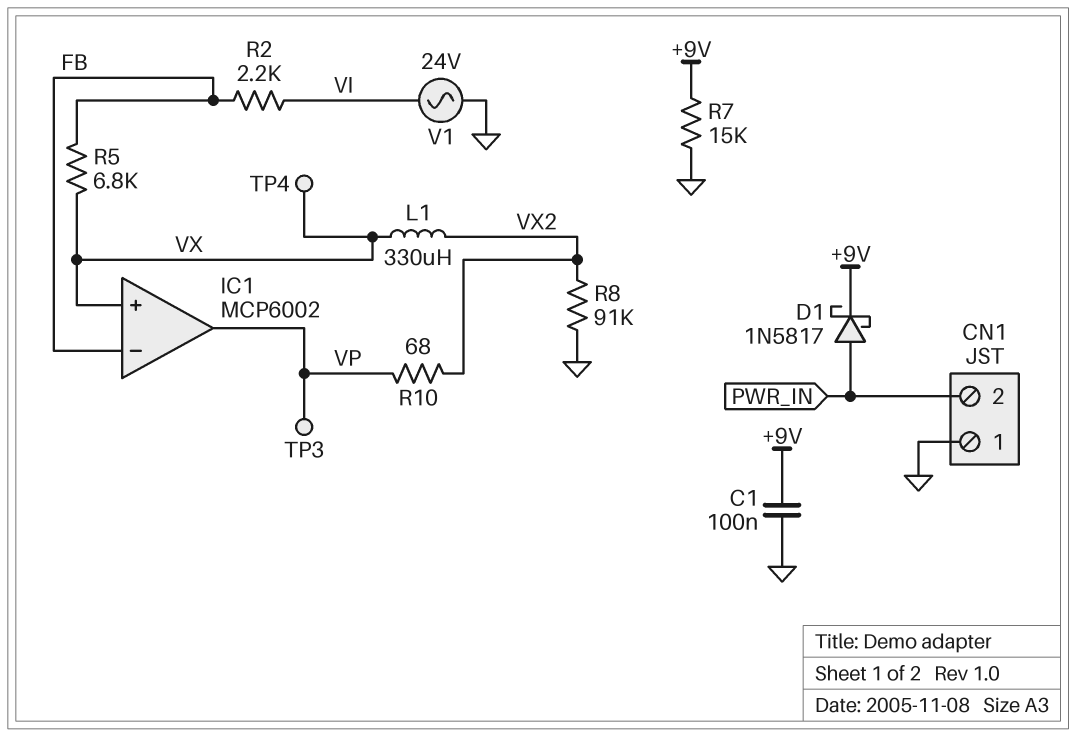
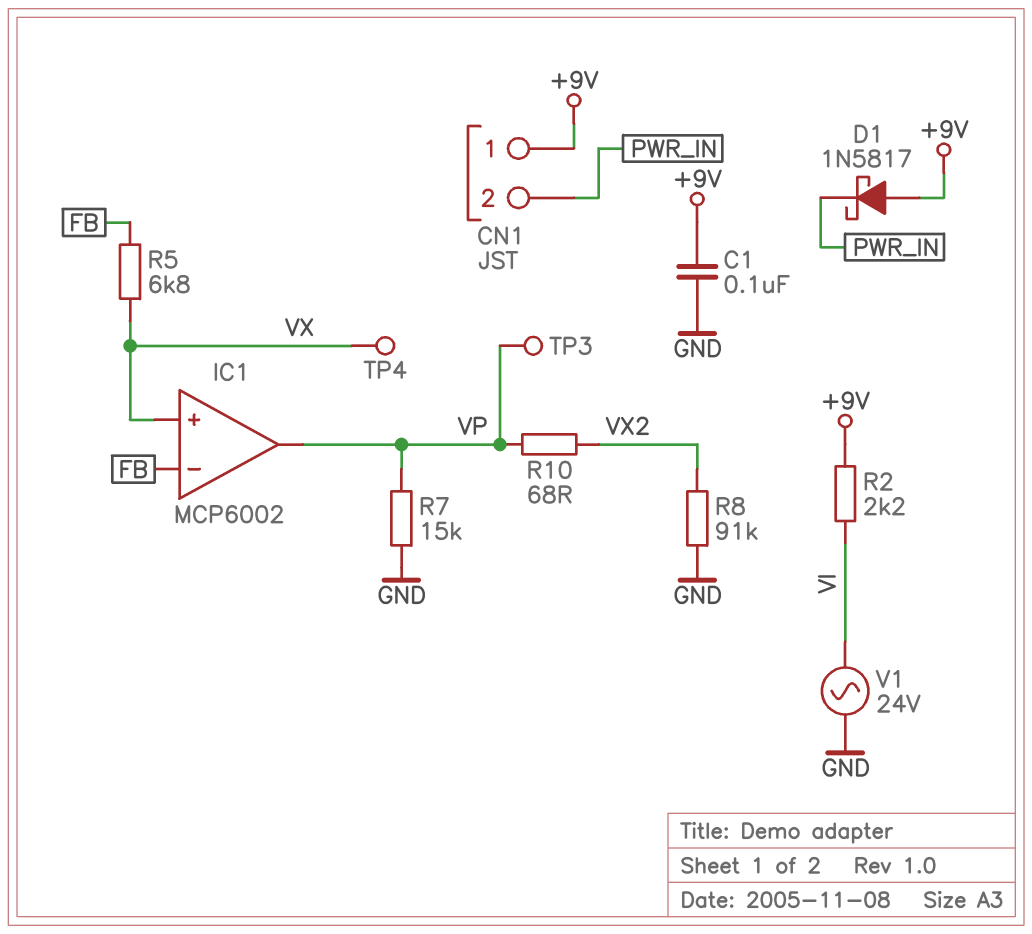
CN1 pin 1: GND -> +9V
D1: schottky 1N5817 (A PWR_IN, K +9V) -> schottky 1N5817 (A +9V, K PWR_IN)
L1: 330uH (VX, VX2) -> none
R2: 2.2k (FB, VI) -> 2.2k (+9V, VI)
R7: 15k (+9V, GND) -> 15k (GND, VP)

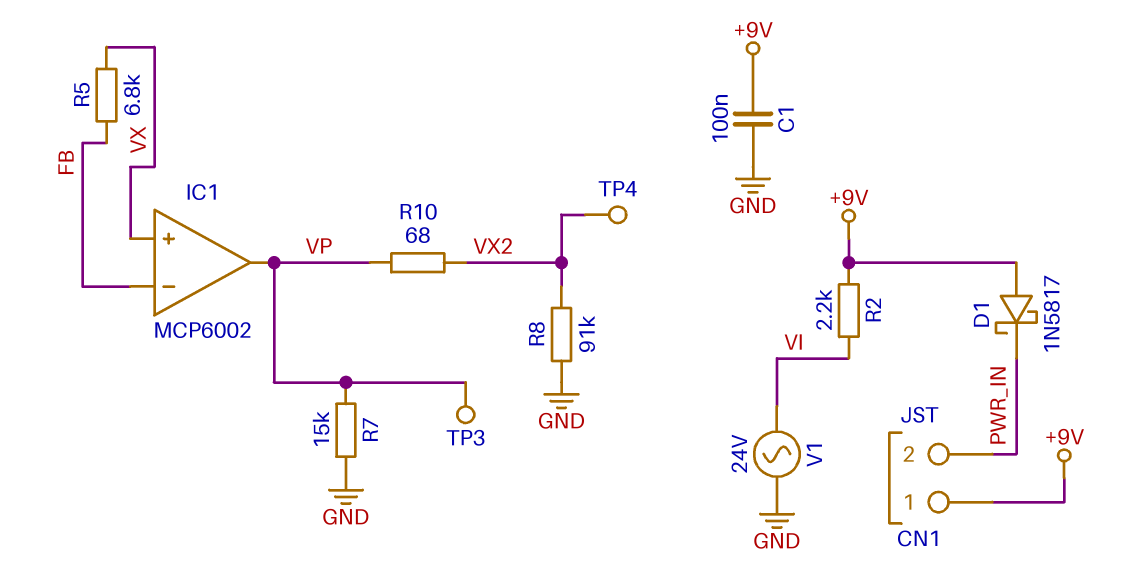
TP4: test point (VX) -> test point (VX2)

